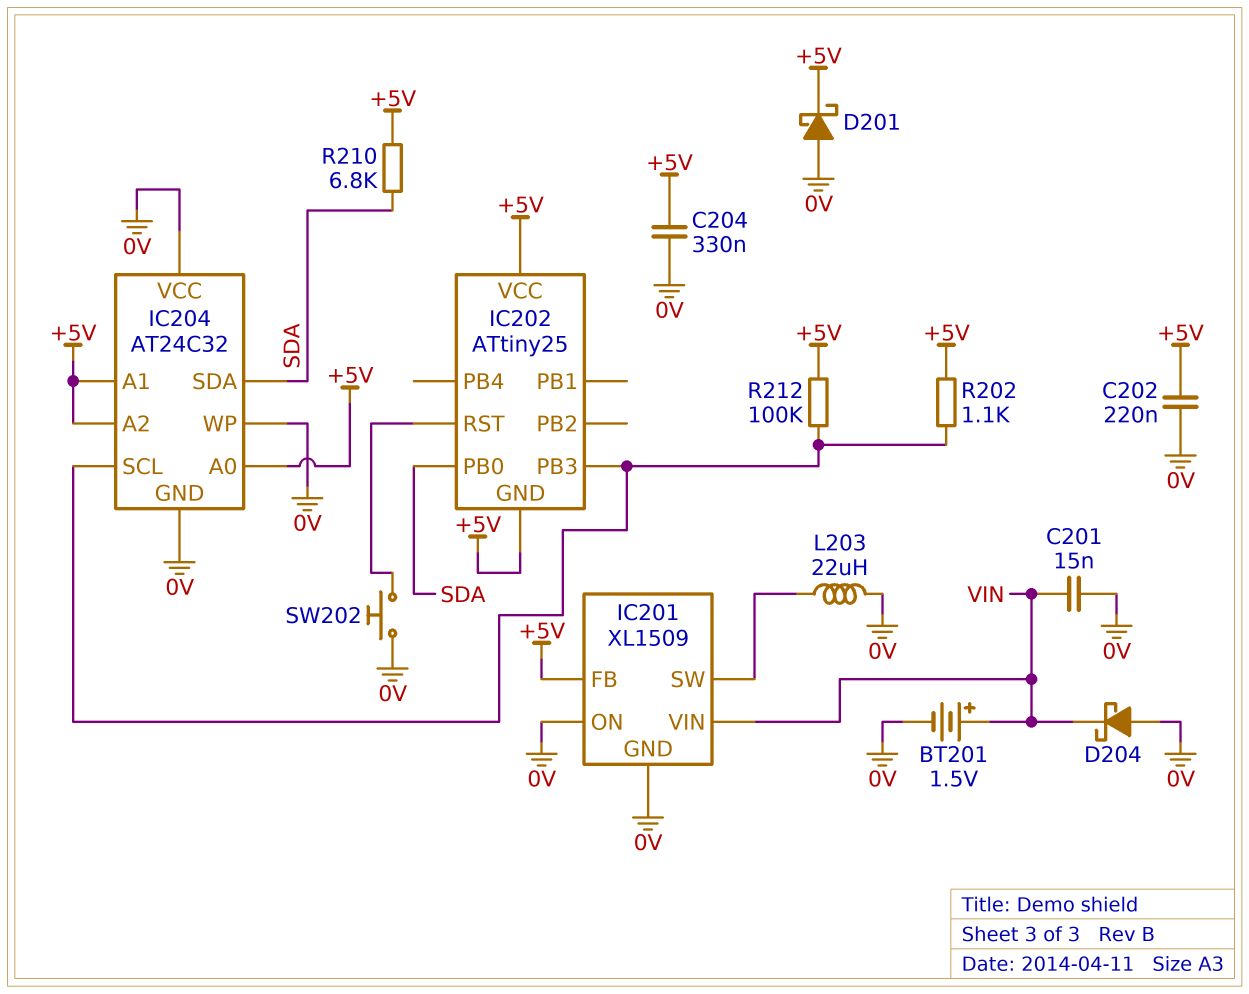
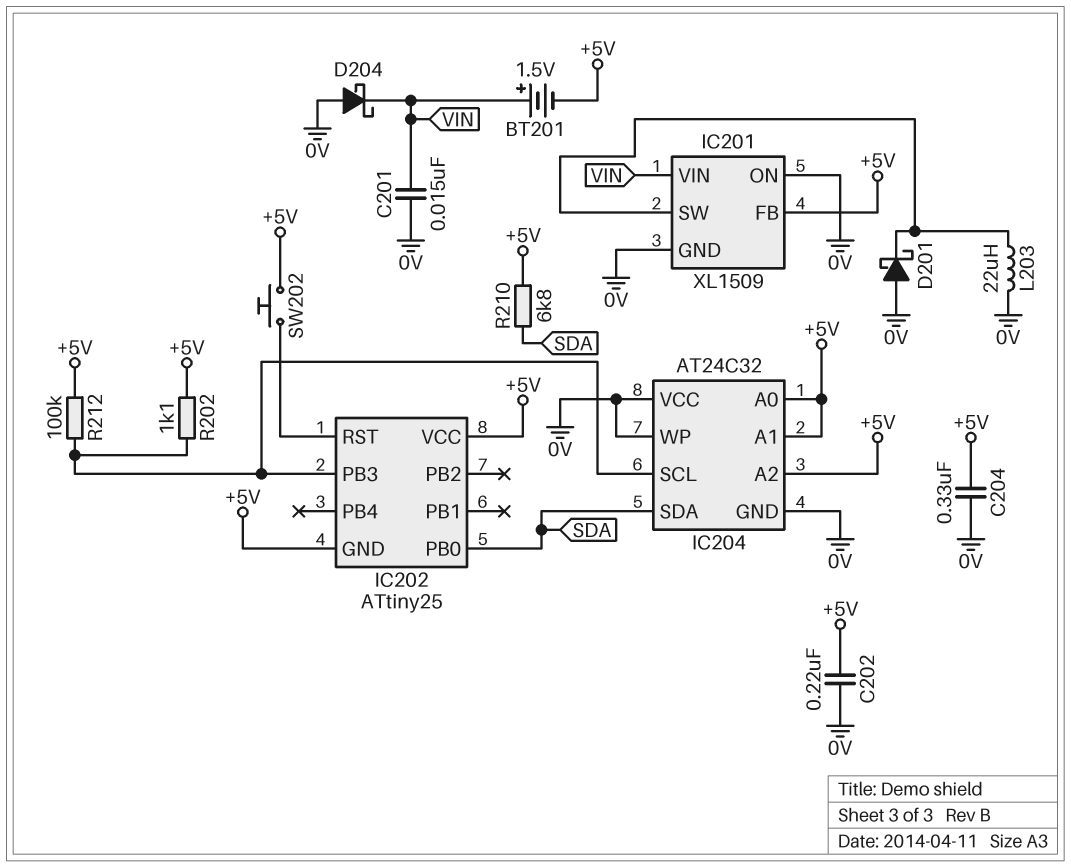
BT201: 1.5V (plus VIN, minus 0V) -> 1.5V (plus VIN, minus +5V)
D201: schottky (A 0V, K +5V) -> schottky (A 0V, K IC201/SW)
SW202: button (0V, IC202/RST) -> button (+5V, IC202/RST)

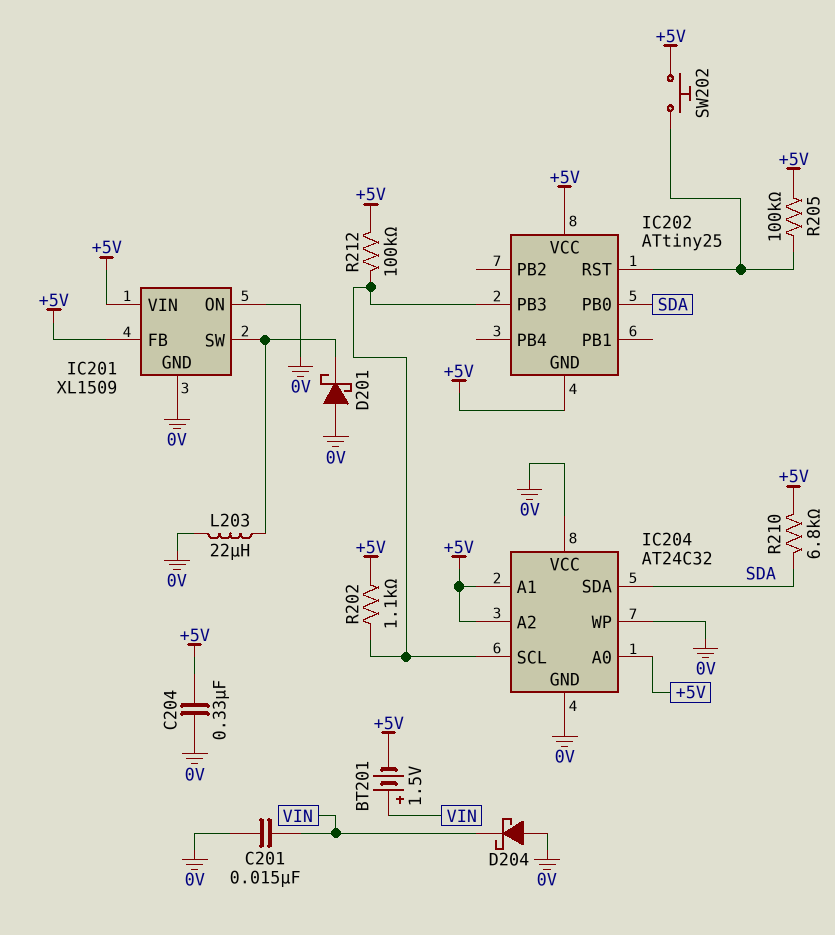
C202: 220nF (+5V, 0V) -> none
IC201 pin VIN: VIN -> +5V
R205: none -> 100k (+5V, IC202/RST)

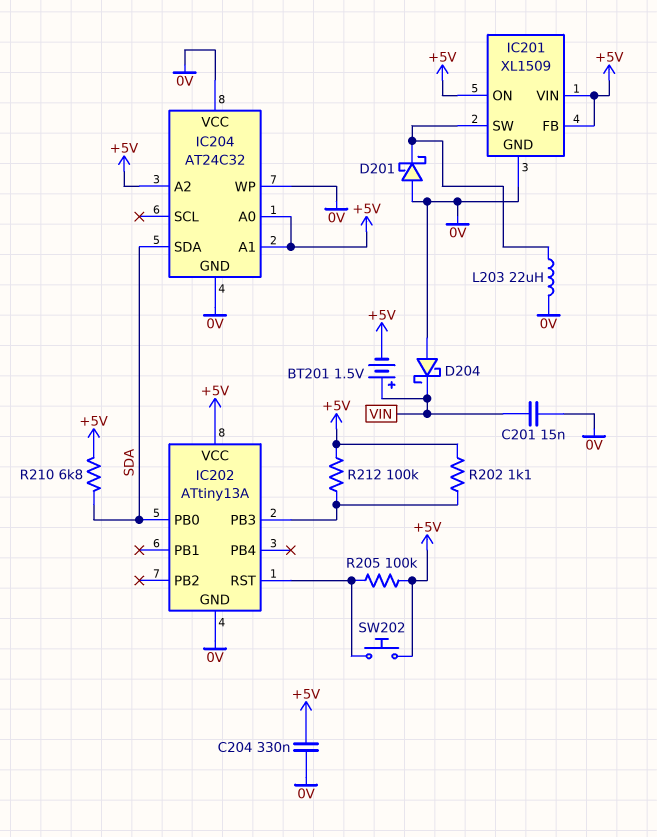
IC201 pin ON: 0V -> +5V
IC202: ATtiny25 -> ATtiny13A
IC202 pin GND: +5V -> 0V
IC204 pin SCL: IC202/PB3 -> none

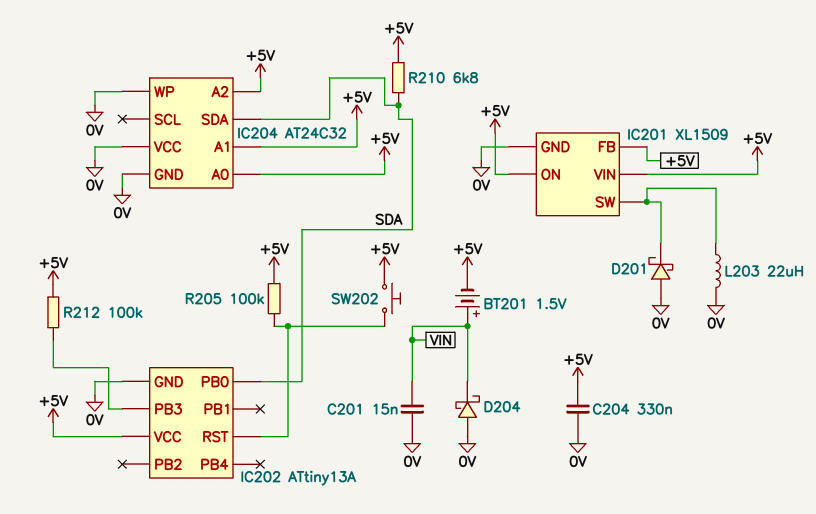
R202: 1.1k (+5V, IC202/PB3) -> none

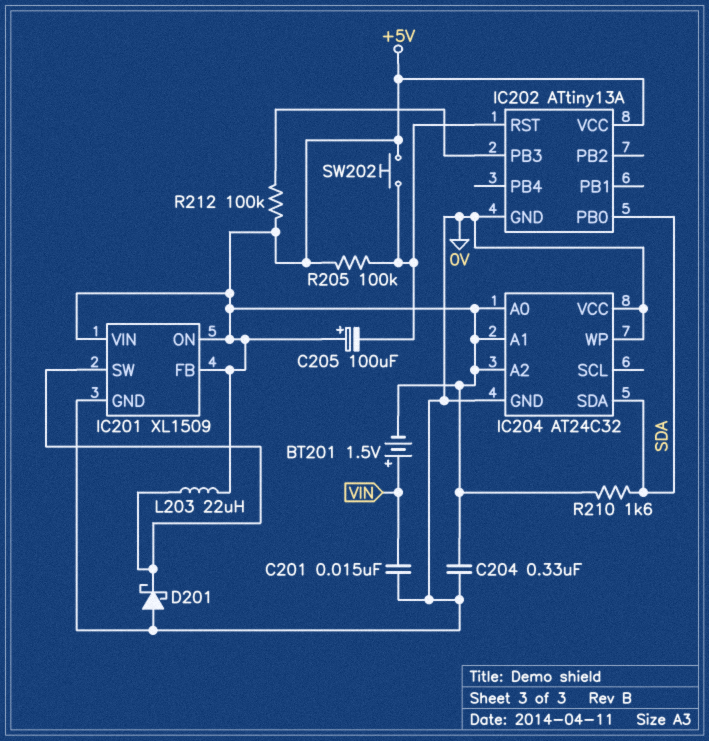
C205: none -> 100uF (plus +5V, minus IC202/RST)
D204: schottky (A 0V, K VIN) -> none
L203: 22uH (0V, IC201/SW) -> 22uH (+5V, IC201/SW)
R210: 6.8k (+5V, SDA) -> 1.6k (+5V, SDA)

